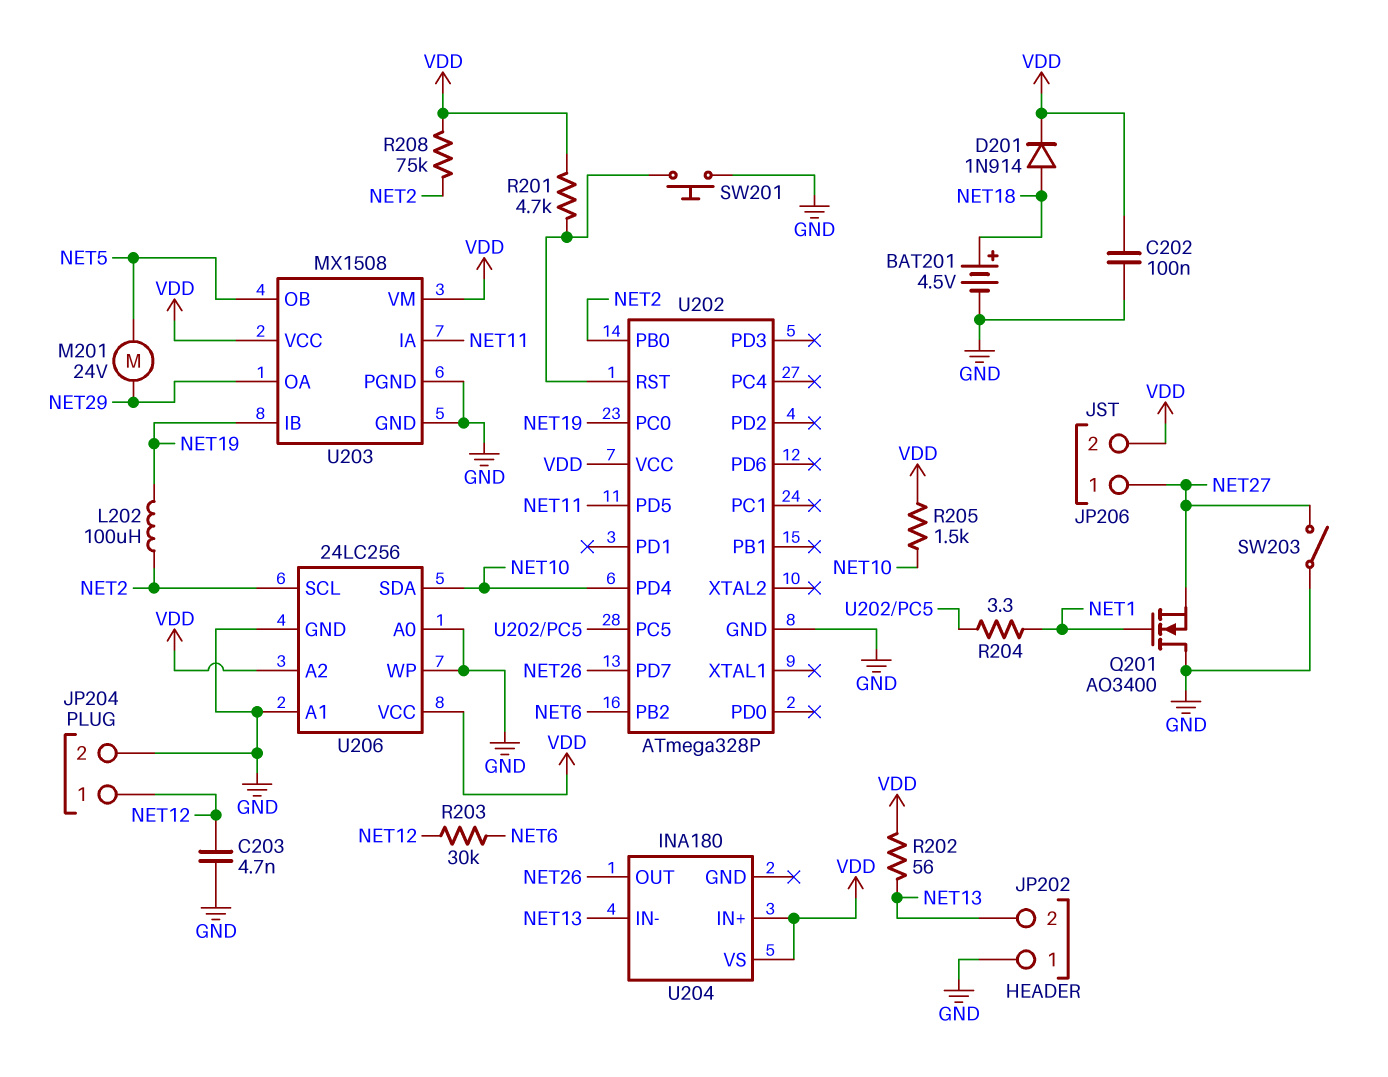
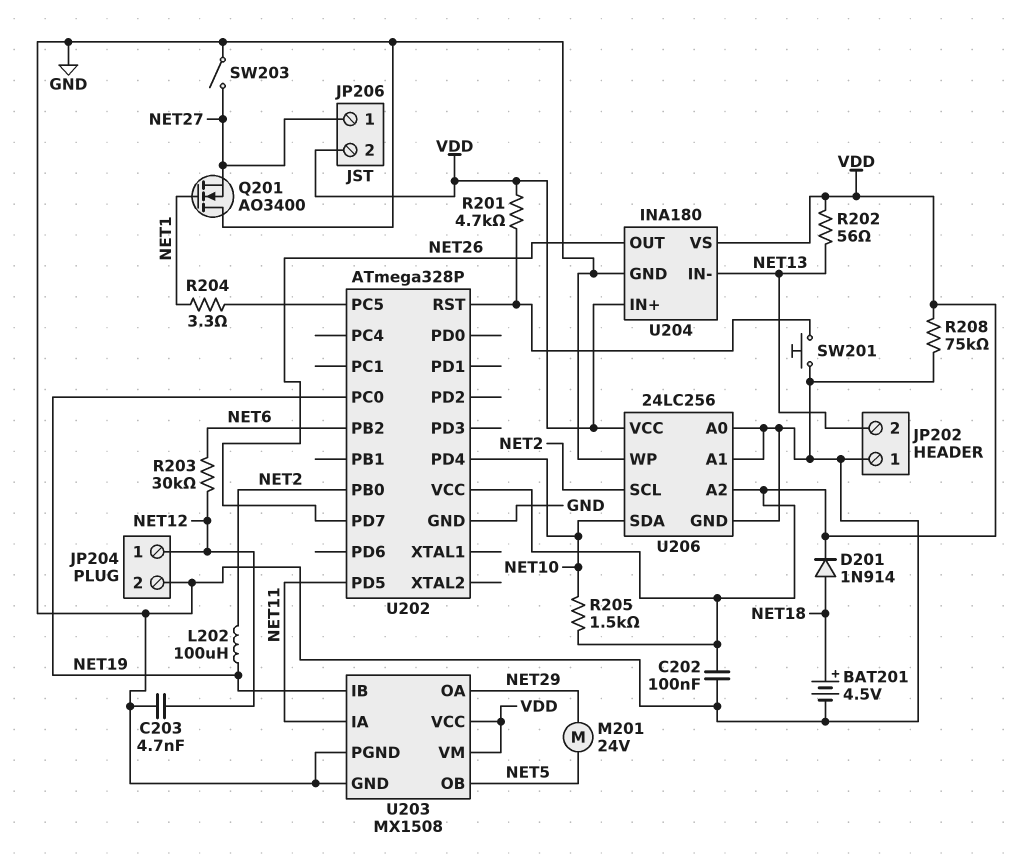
R208: 75k (NET2, VDD) -> 75k (GND, VDD)
U204 pin GND: none -> GND

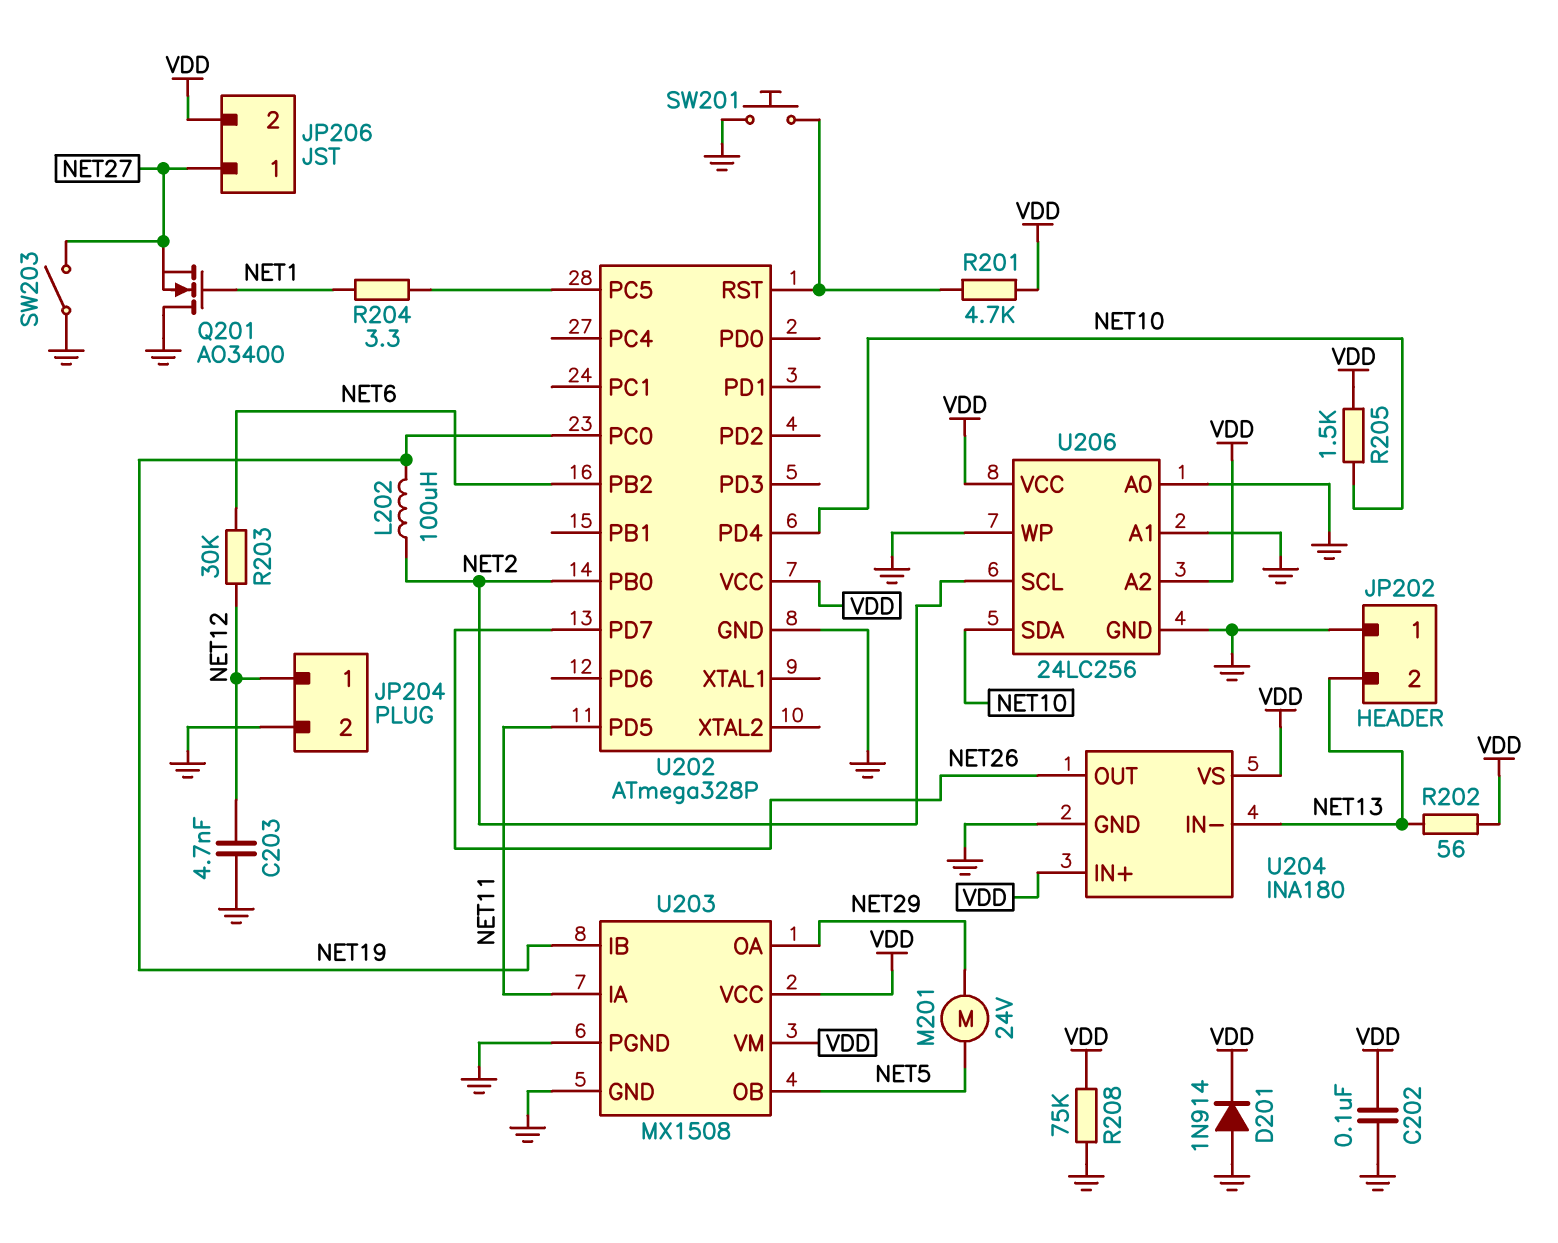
BAT201: 4.5V (plus NET18, minus GND) -> none
D201: diode 1N914 (A NET18, K VDD) -> diode 1N914 (A GND, K VDD)

